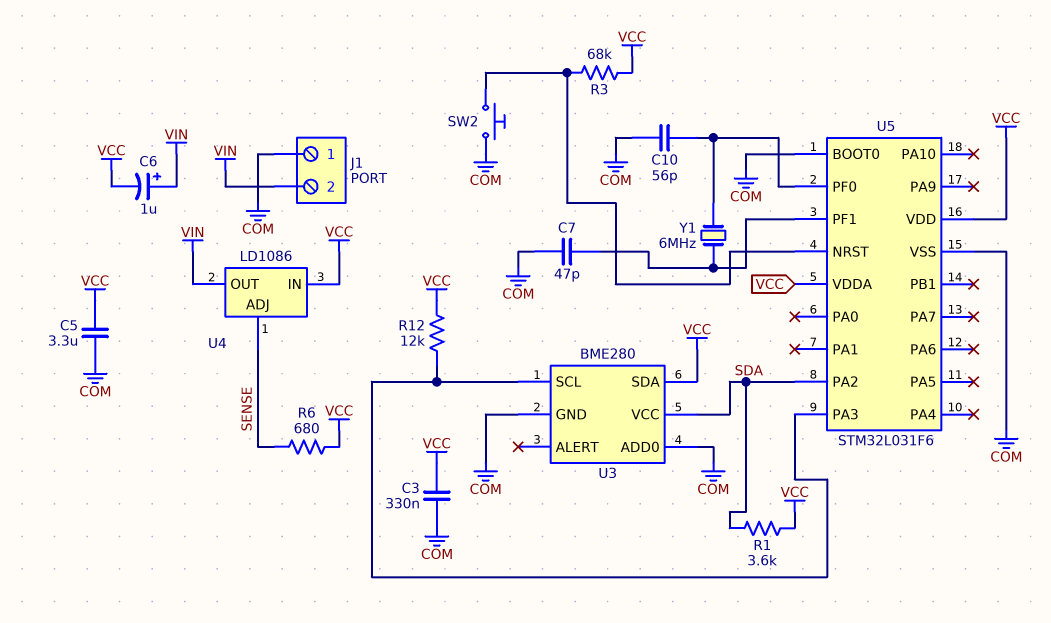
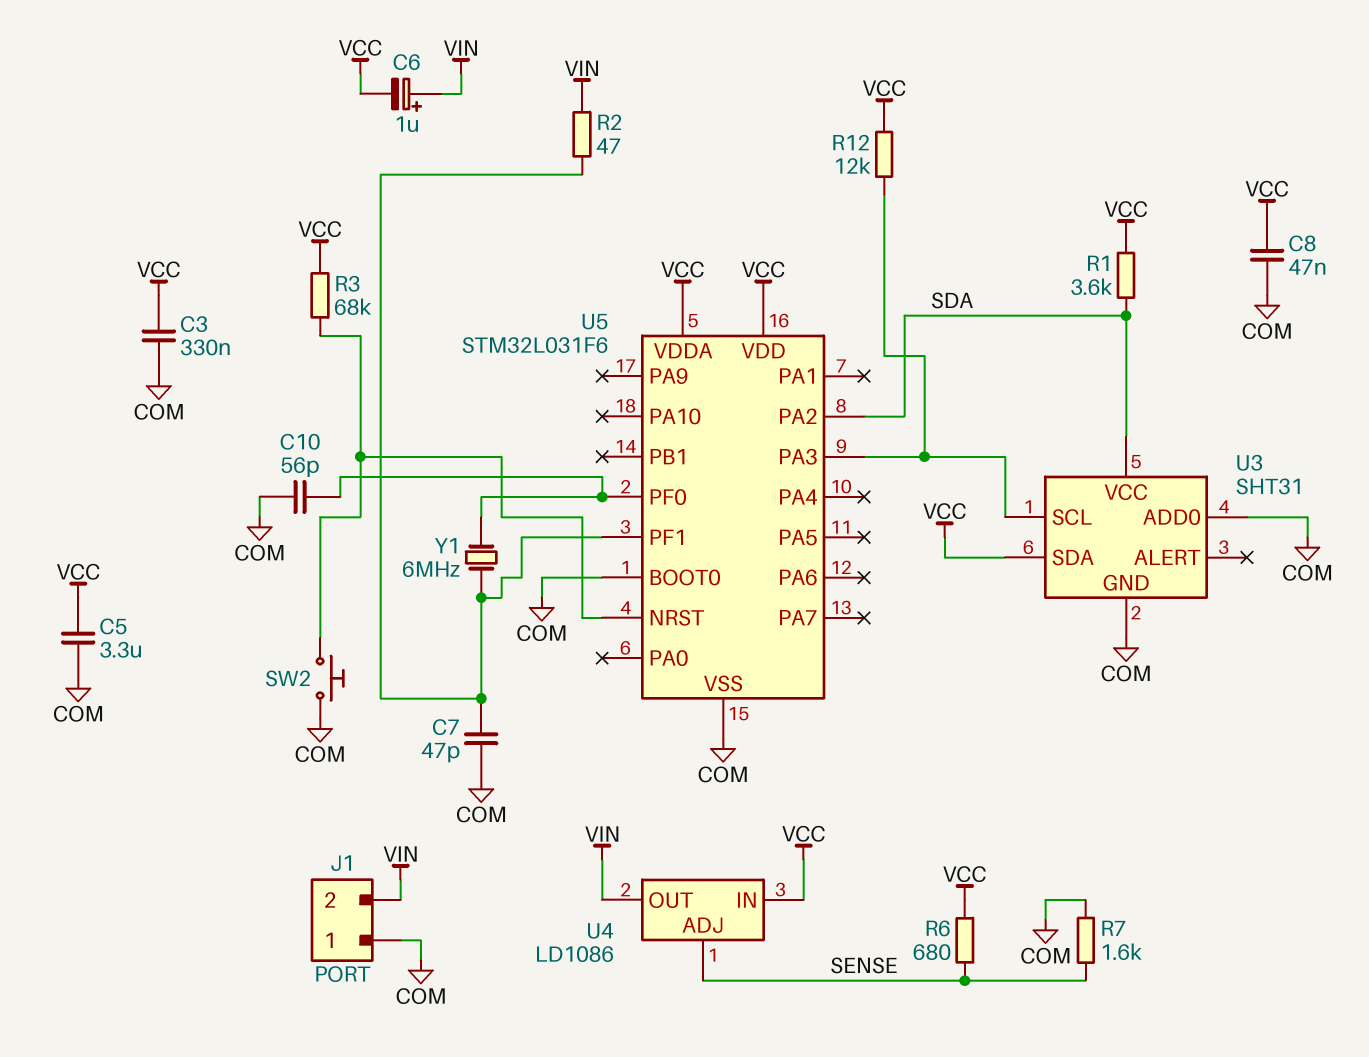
C8: none -> 47nF (COM, VCC)
R2: none -> 47 (U5/PF1, VIN)
R7: none -> 1.6k (COM, SENSE)
U3: BME280 -> SHT31

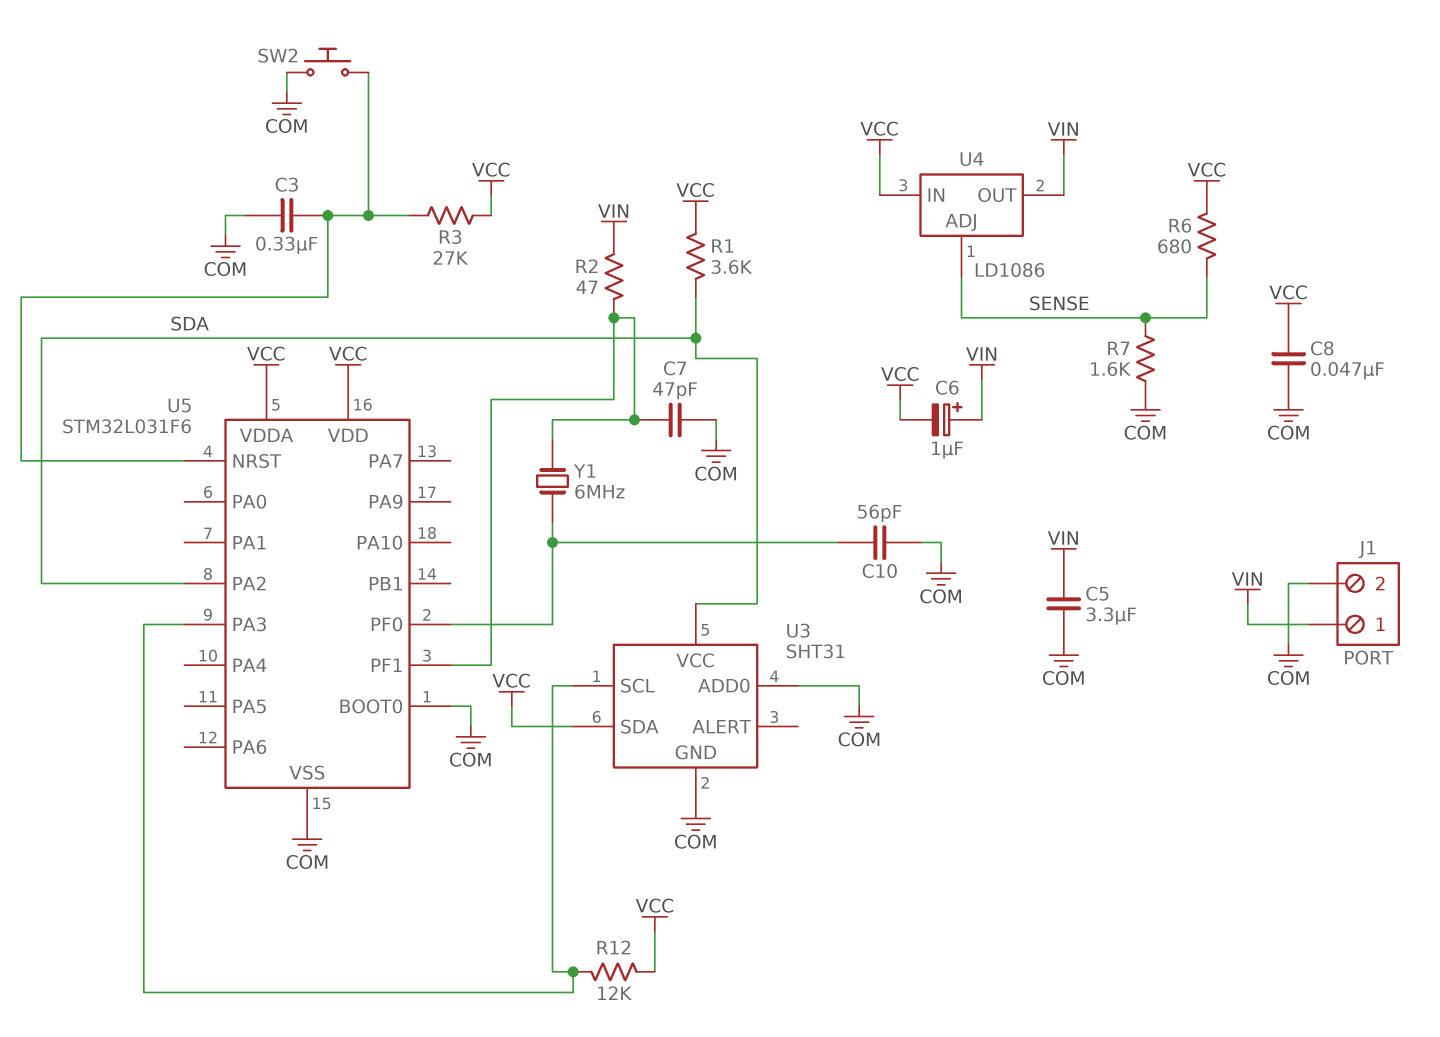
C3: 330nF (COM, VCC) -> 330nF (COM, U5/NRST)
C5: 3.3uF (COM, VCC) -> 3.3uF (COM, VIN)
J1 pin 1: COM -> VIN
J1 pin 2: VIN -> COM
R3: 68k (U5/NRST, VCC) -> 27k (U5/NRST, VCC)

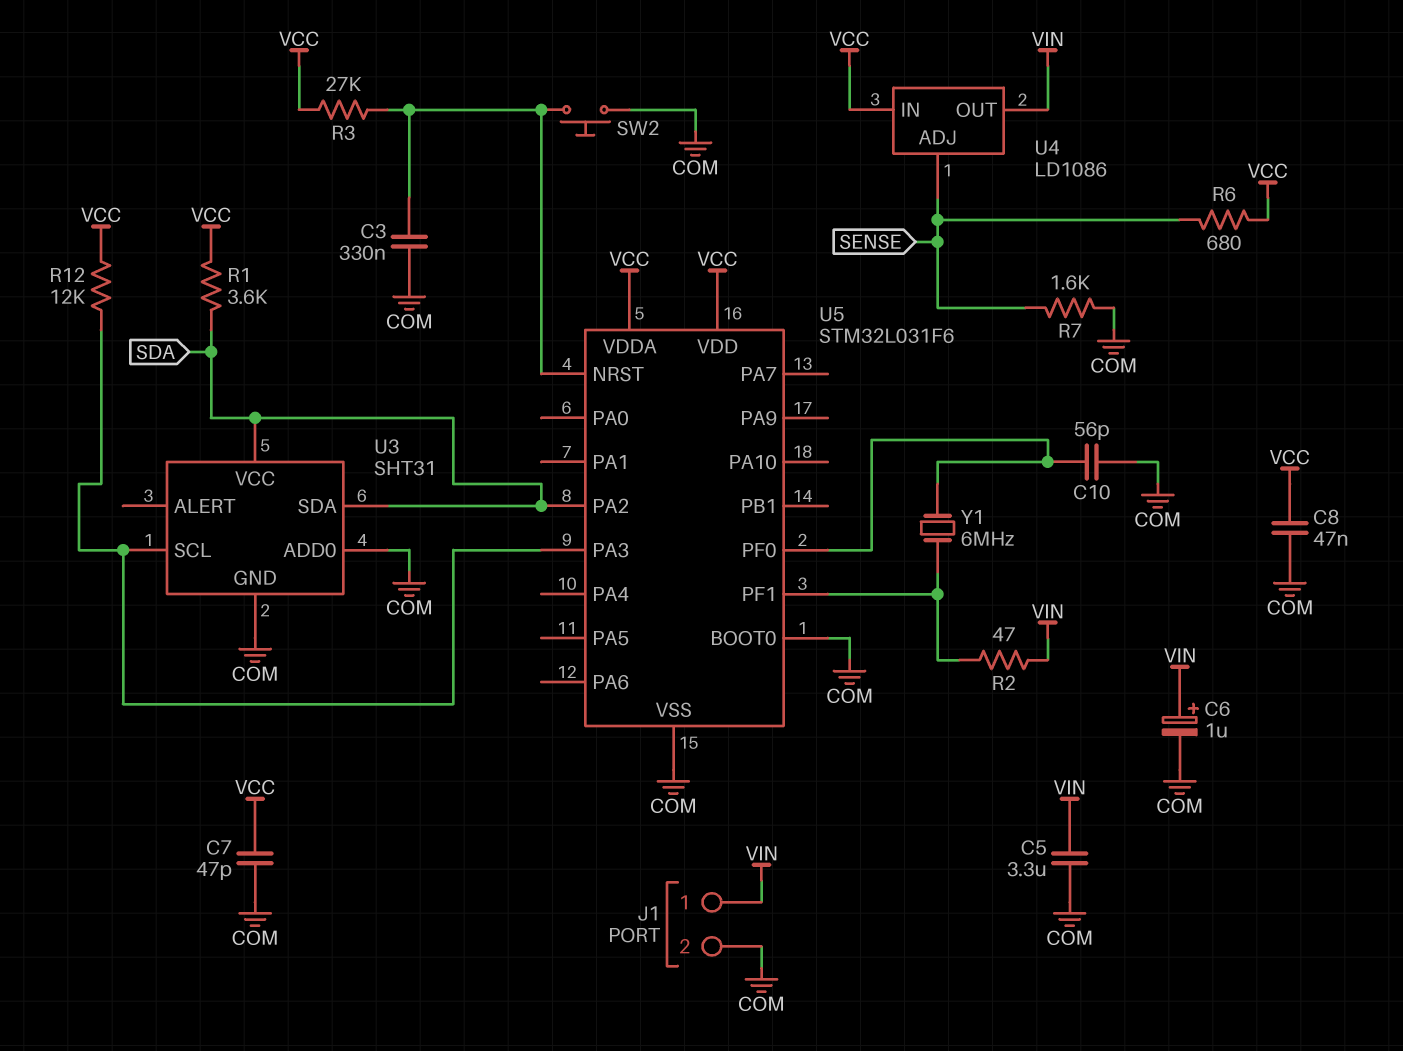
C6: 1uF (plus VIN, minus VCC) -> 1uF (plus VIN, minus COM)
C7: 47pF (COM, U5/PF1) -> 47pF (COM, VCC)
U3 pin SDA: VCC -> SDA

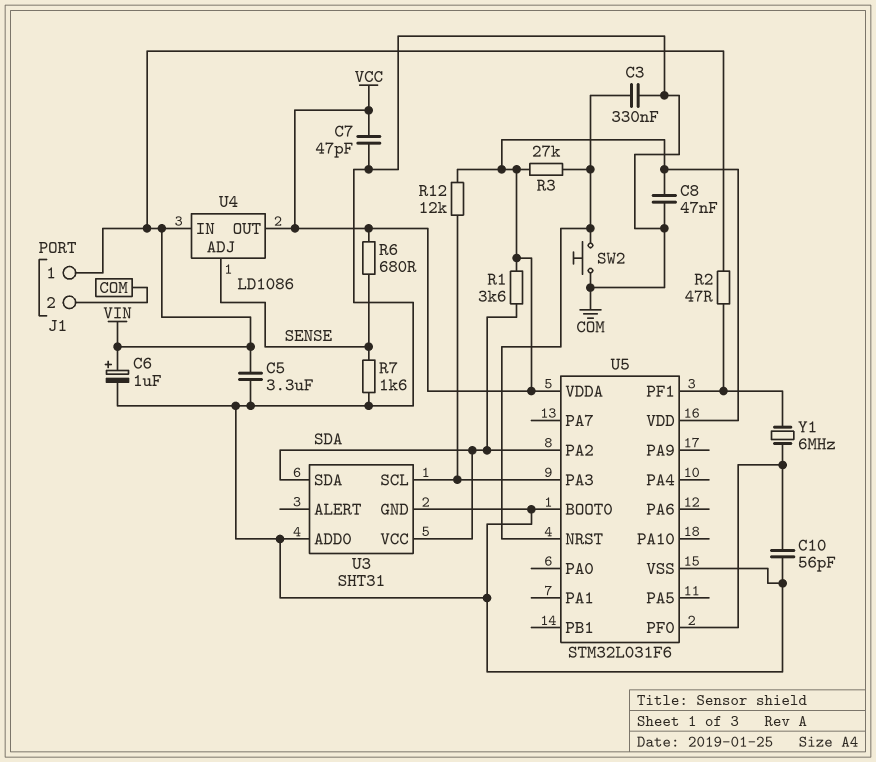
U4 pin IN: VCC -> VIN
U4 pin OUT: VIN -> VCC

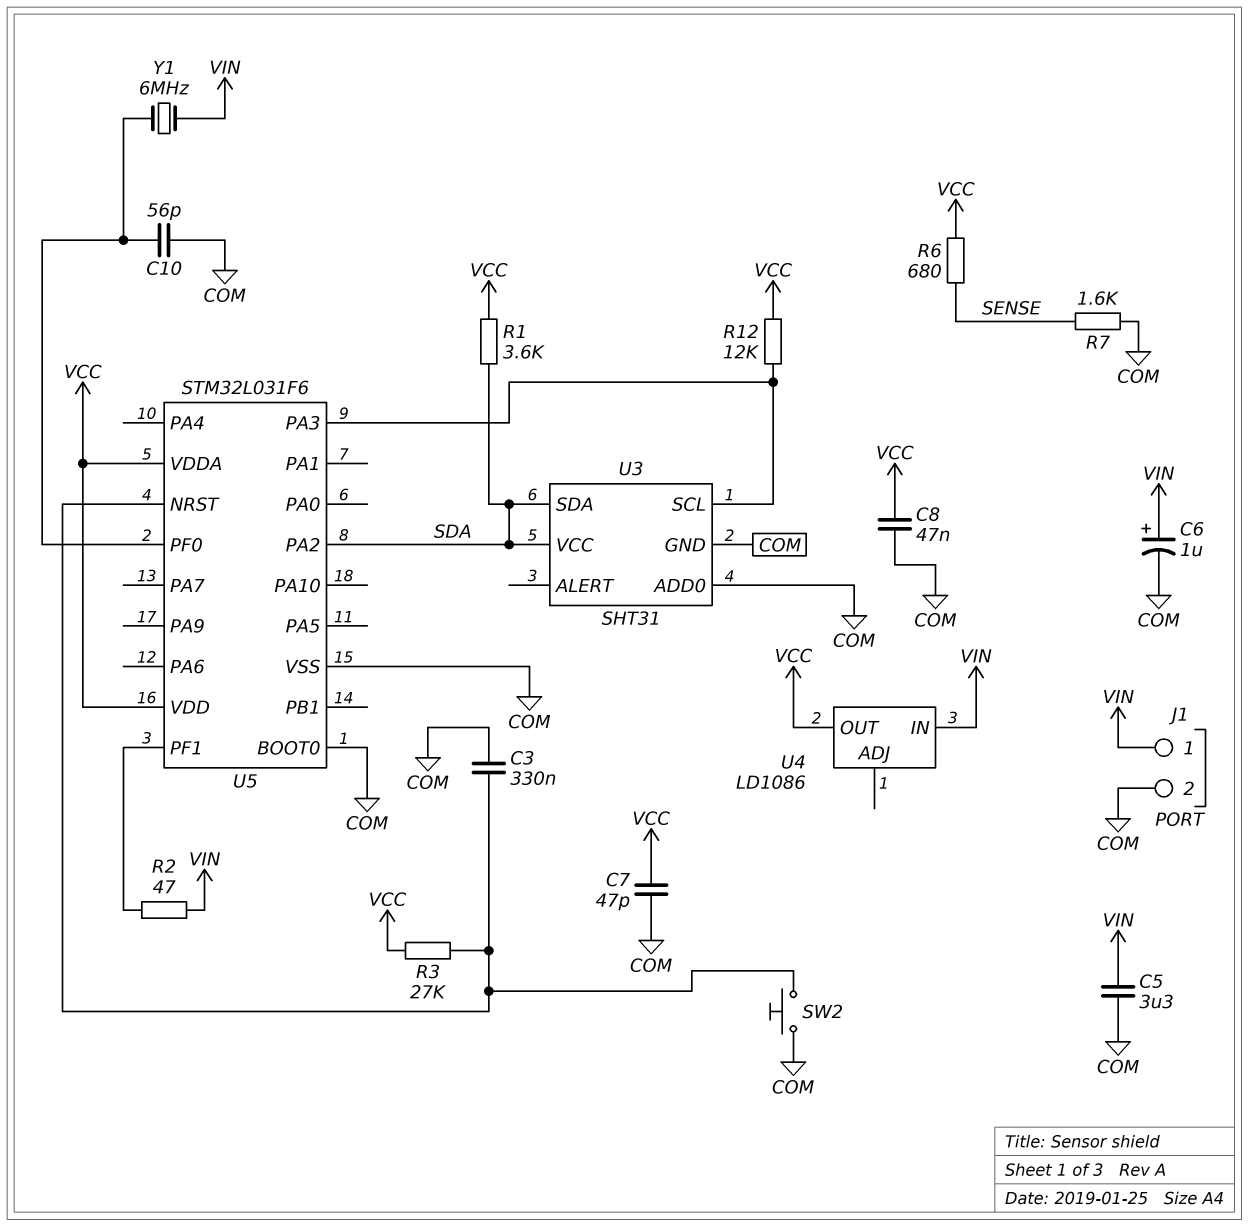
U4 pin ADJ: SENSE -> none
Y1: 6MHz (U5/PF0, U5/PF1) -> 6MHz (U5/PF0, VIN)

